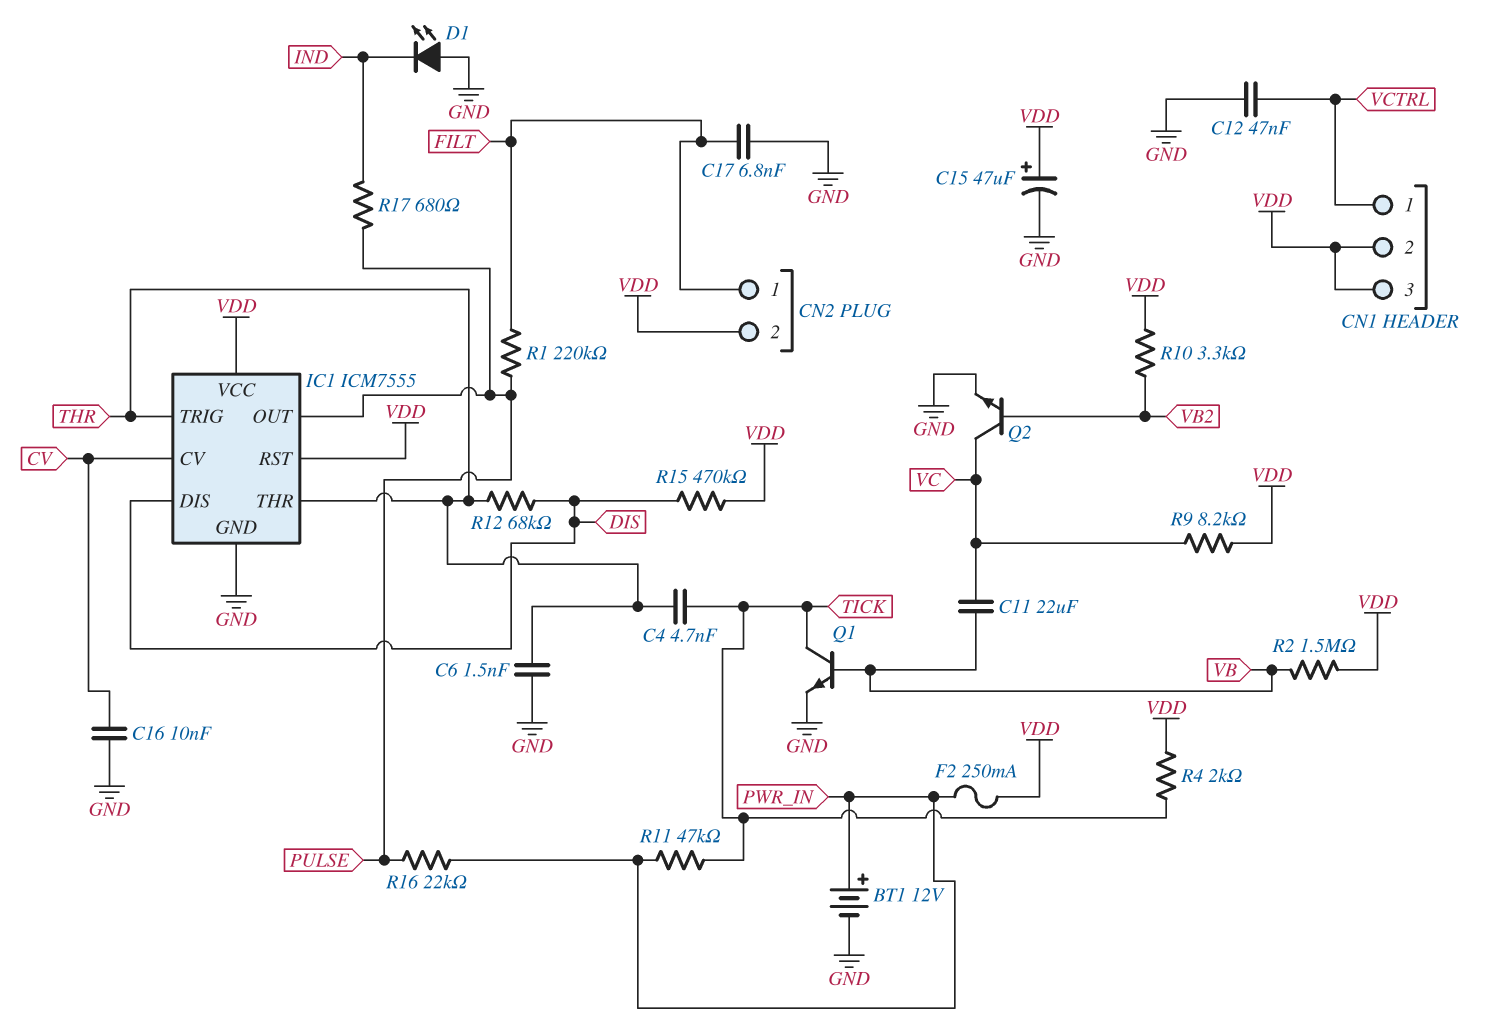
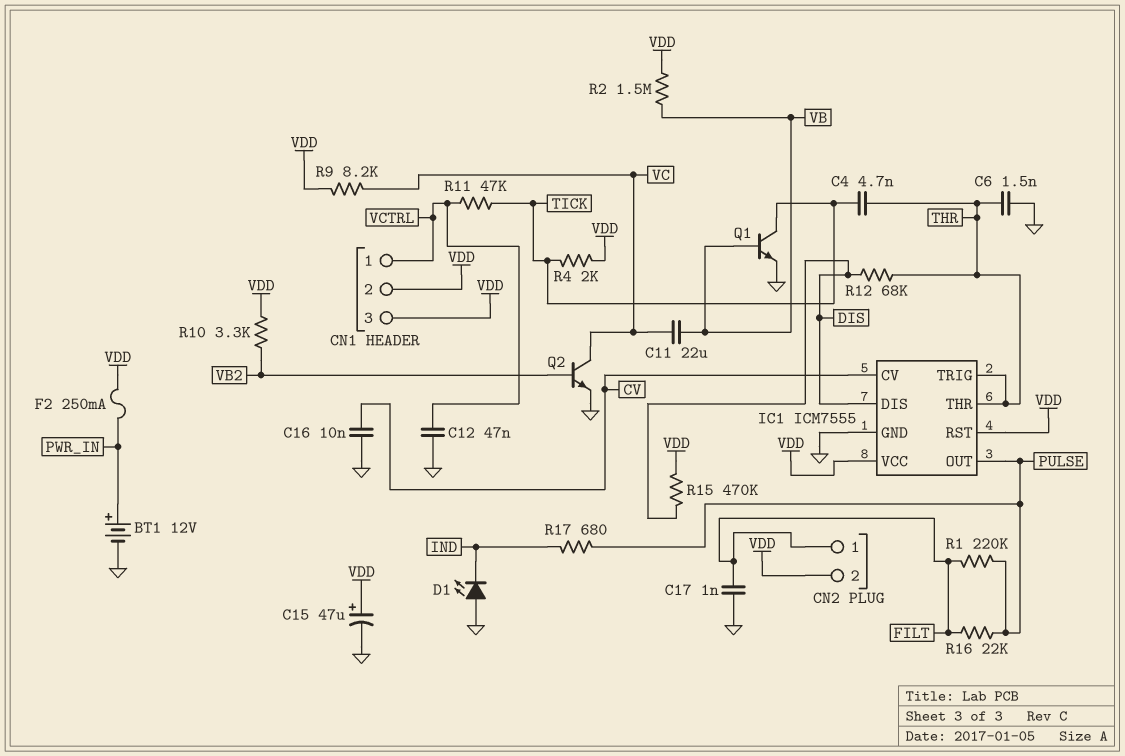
C17: 6.8nF (FILT, GND) -> 1nF (FILT, GND)
R11: 47k (PWR_IN, TICK) -> 47k (TICK, VCTRL)
R16: 22k (PULSE, PWR_IN) -> 22k (FILT, PULSE)

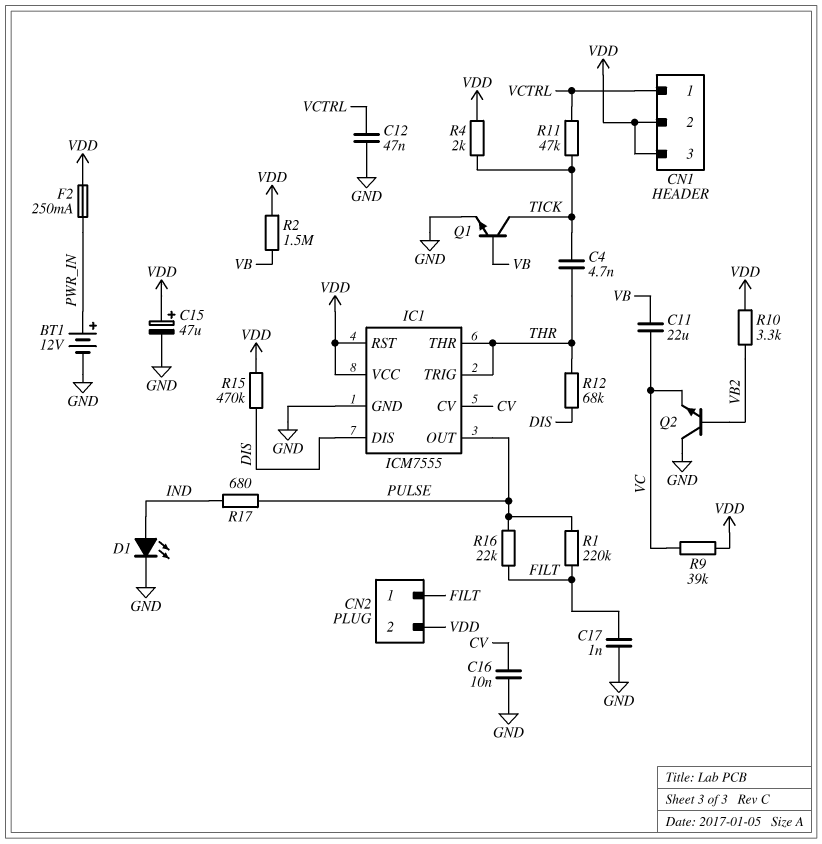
C6: 1.5nF (GND, THR) -> none
D1: LED (A GND, K IND) -> LED (A IND, K GND)
Q2: NPN (B VB2, C VC, E GND) -> NPN (B VB2, C GND, E VC)
R9: 8.2k (VC, VDD) -> 39k (VC, VDD)

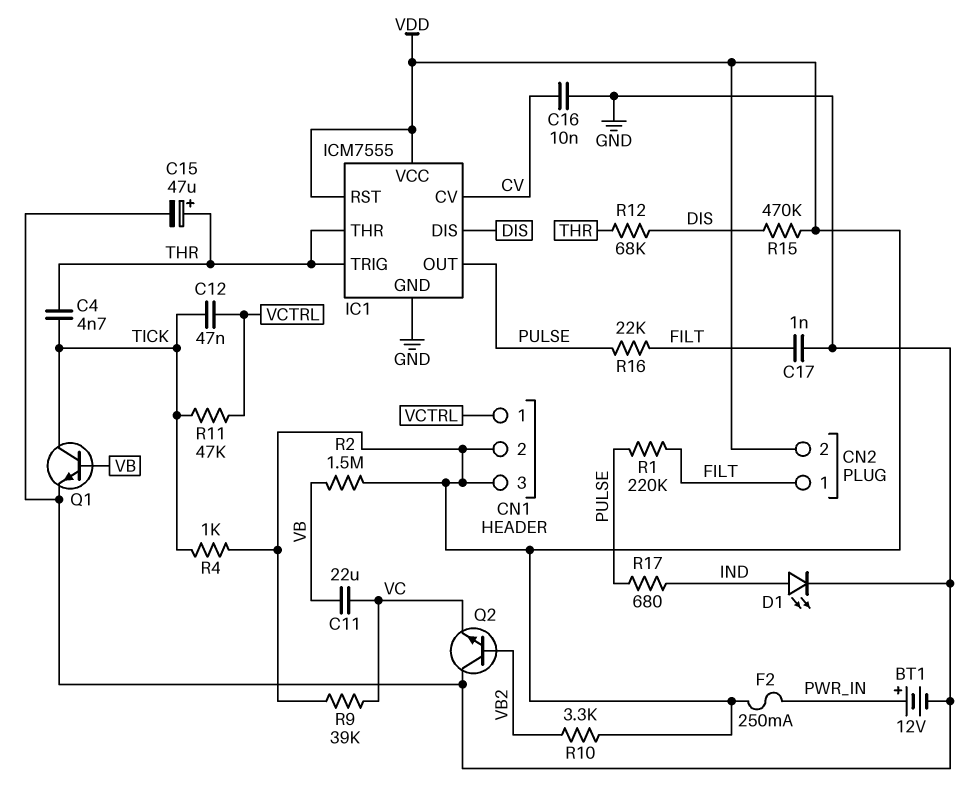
C12: 47nF (GND, VCTRL) -> 47nF (TICK, VCTRL)
C15: 47uF (plus VDD, minus GND) -> 47uF (plus THR, minus GND)
R4: 2k (TICK, VDD) -> 1k (TICK, VDD)

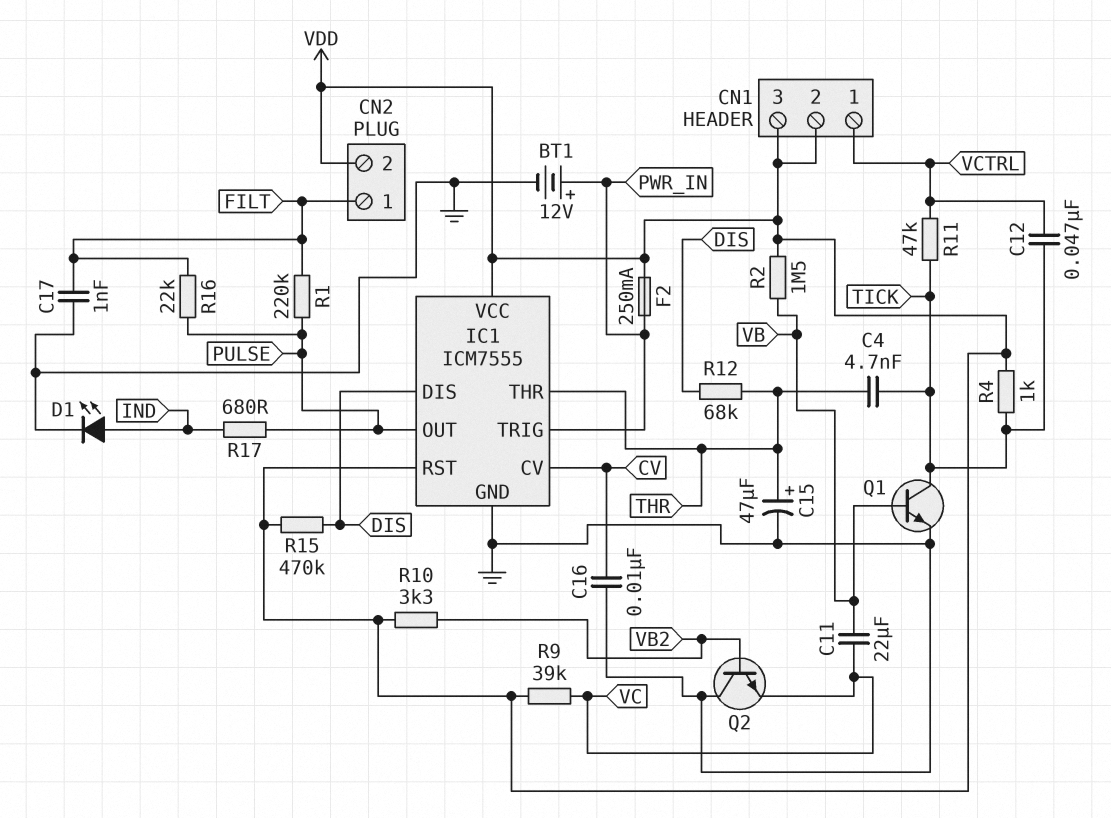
IC1 pin TRIG: THR -> PWR_IN

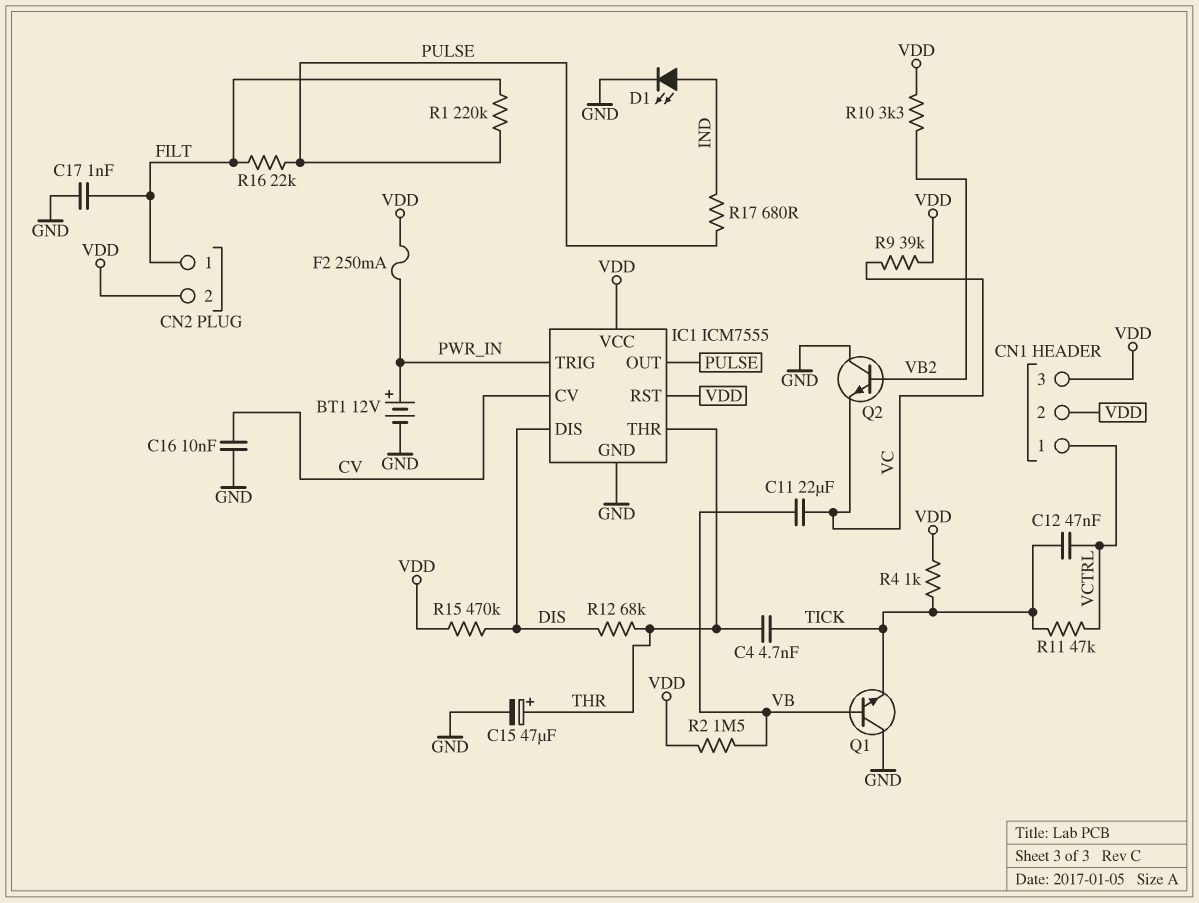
Q1: NPN (B VB, C TICK, E GND) -> NPN (B VB, C GND, E TICK)

